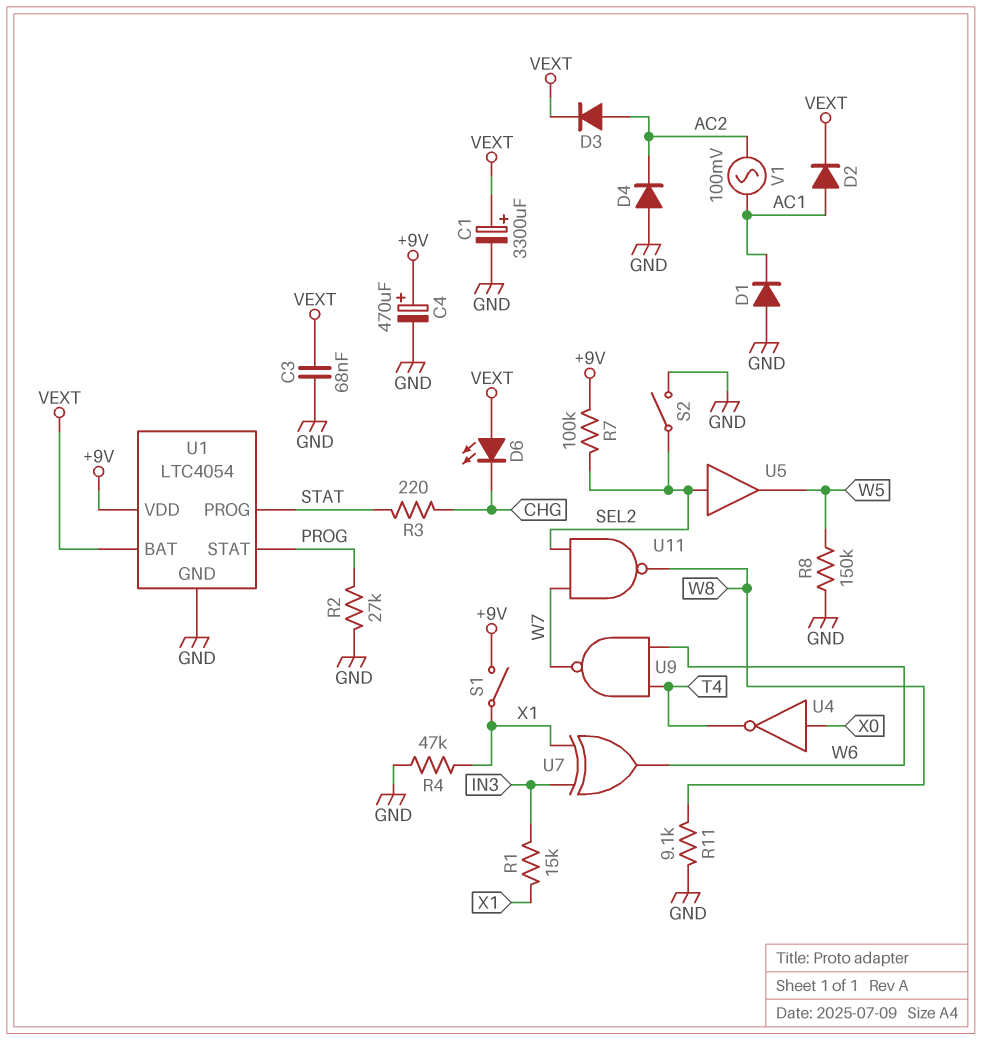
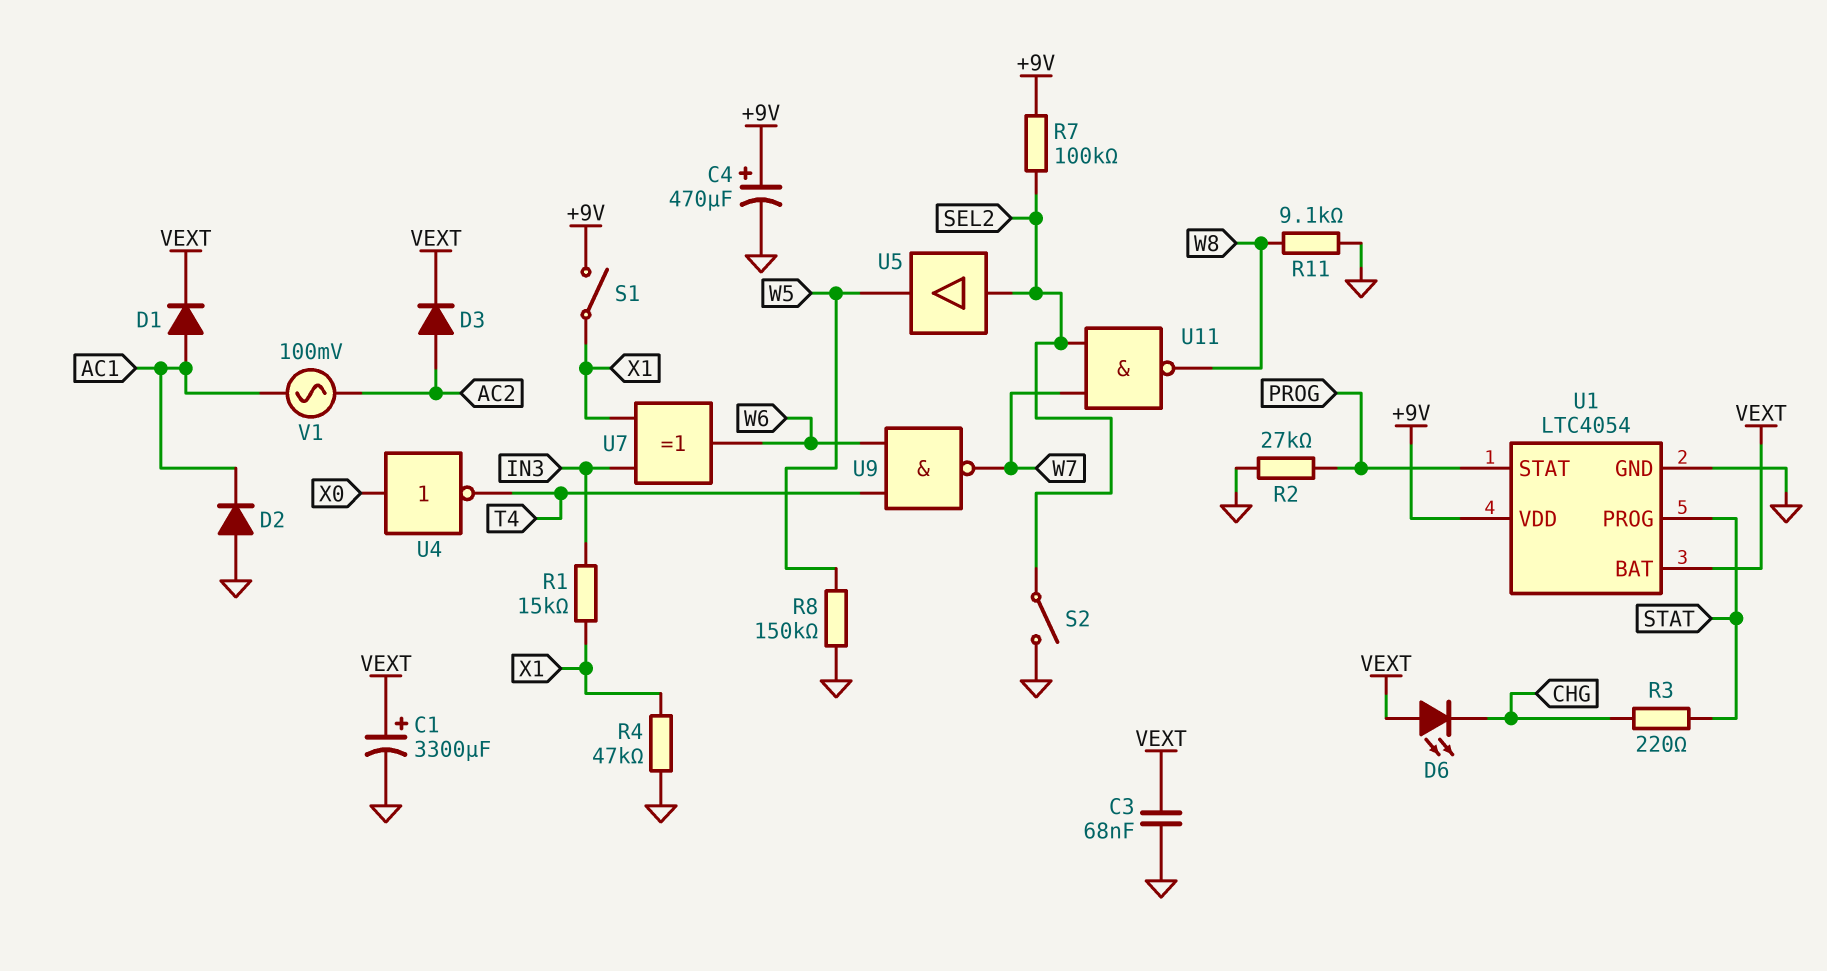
D1: diode (A GND, K AC1) -> diode (A AC1, K VEXT)
D2: diode (A AC1, K VEXT) -> diode (A GND, K AC1)
D4: diode (A GND, K AC2) -> none

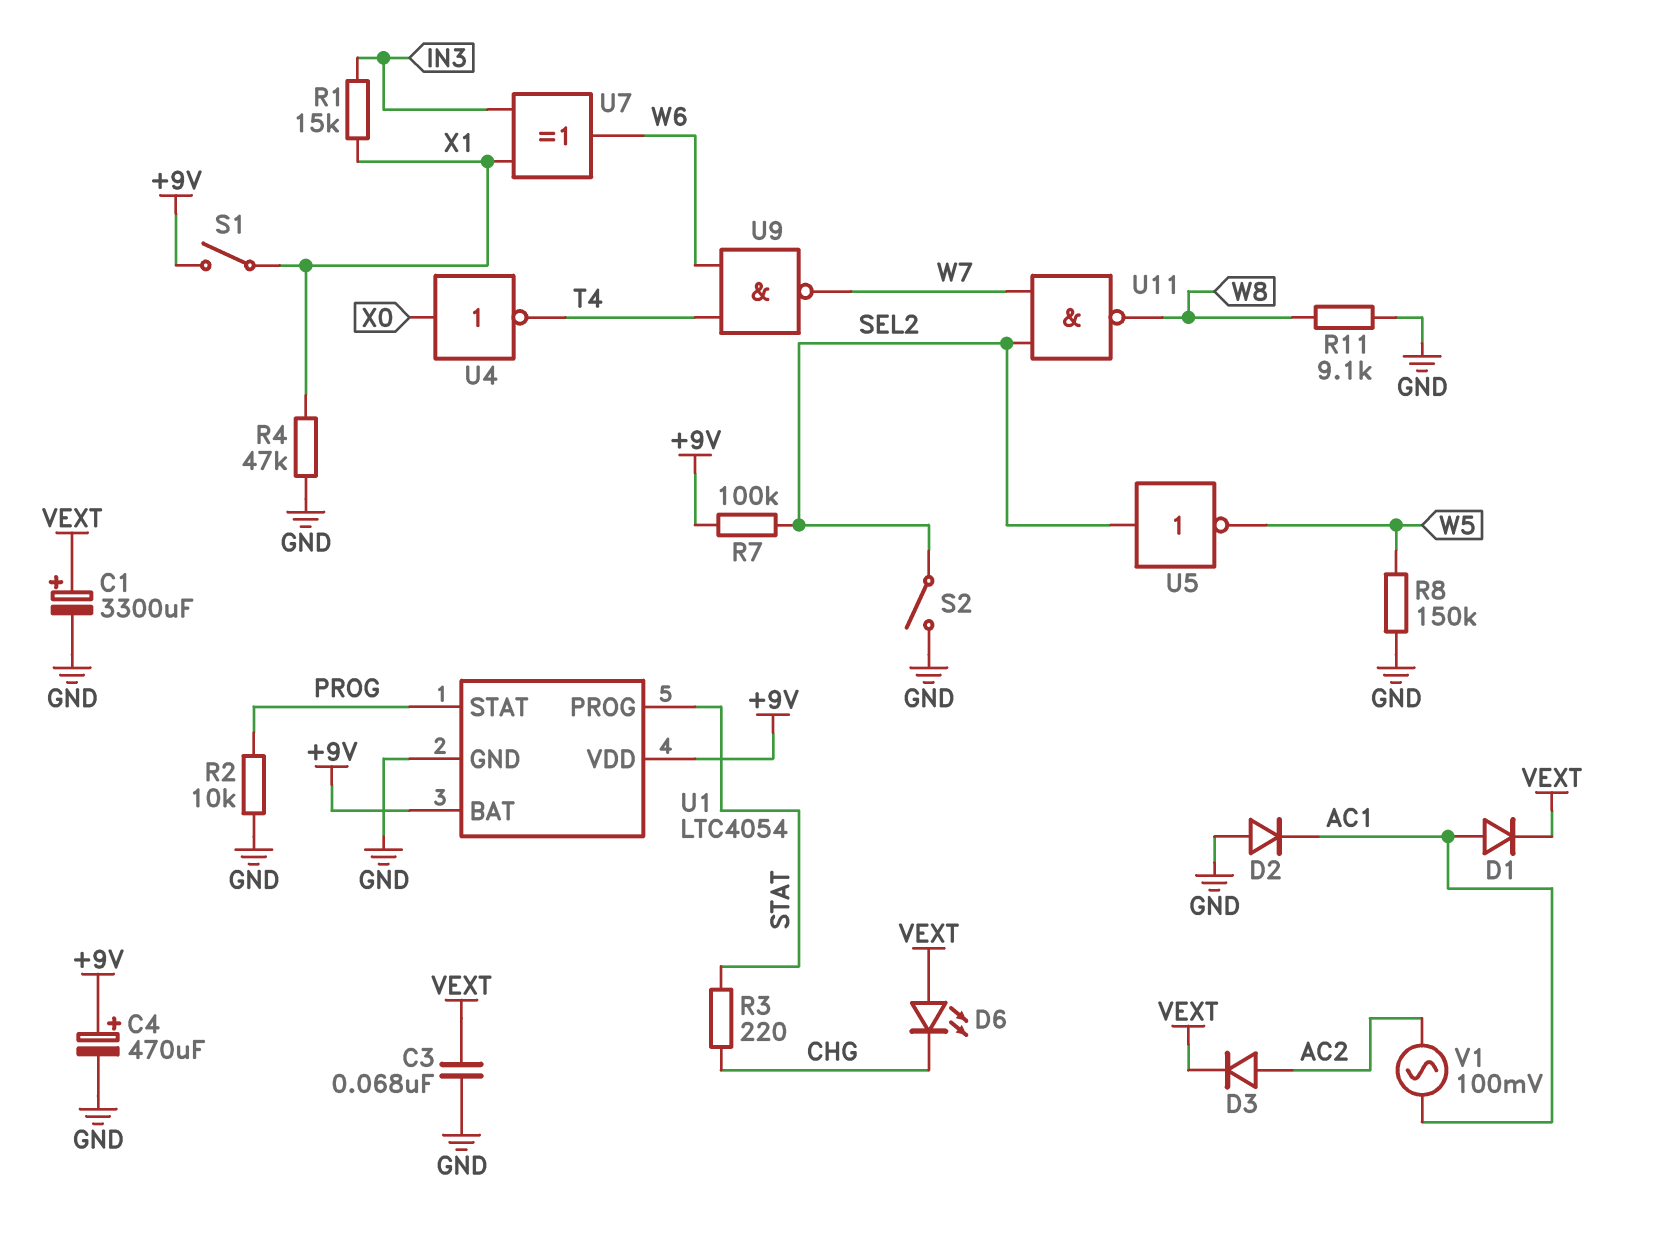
R2: 27k (GND, PROG) -> 10k (GND, PROG)
U1 pin BAT: VEXT -> +9V
U5: buffer (in SEL2, out W5) -> NOT (in SEL2, out W5)

